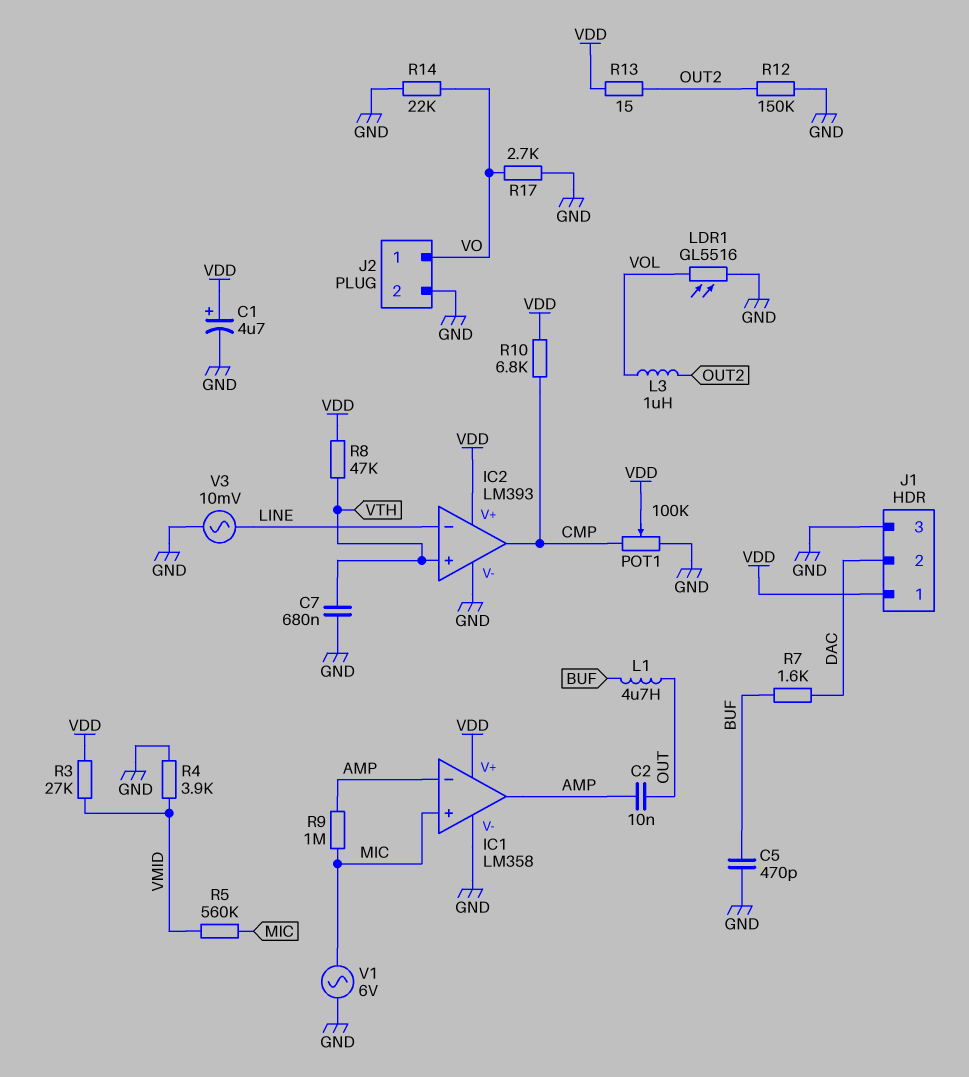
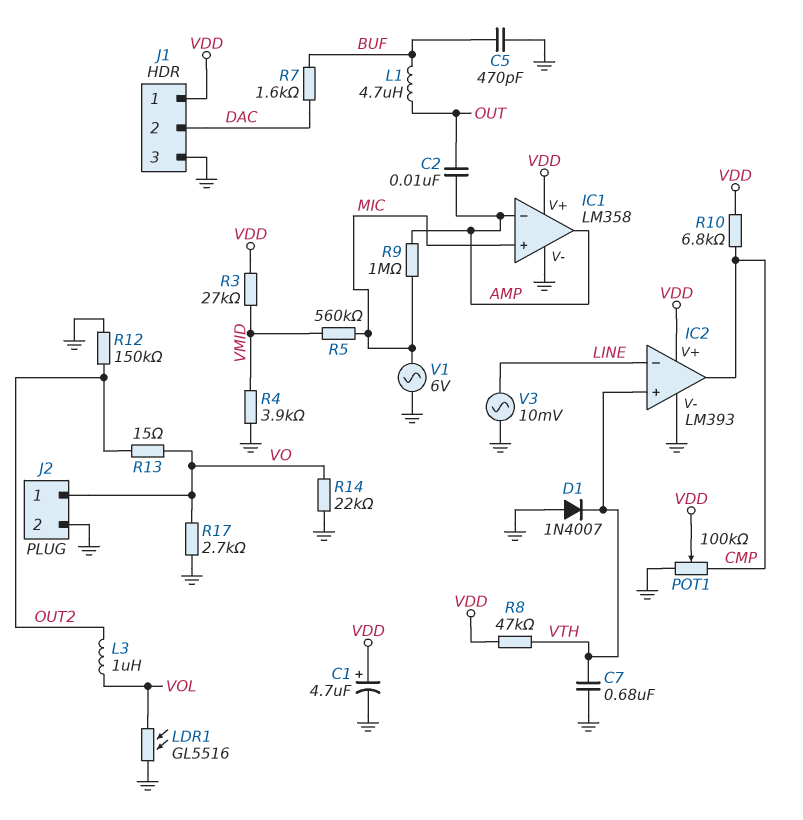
D1: none -> diode 1N4007 (A GND, K VTH)
R13: 15 (OUT2, VDD) -> 15 (OUT2, VO)

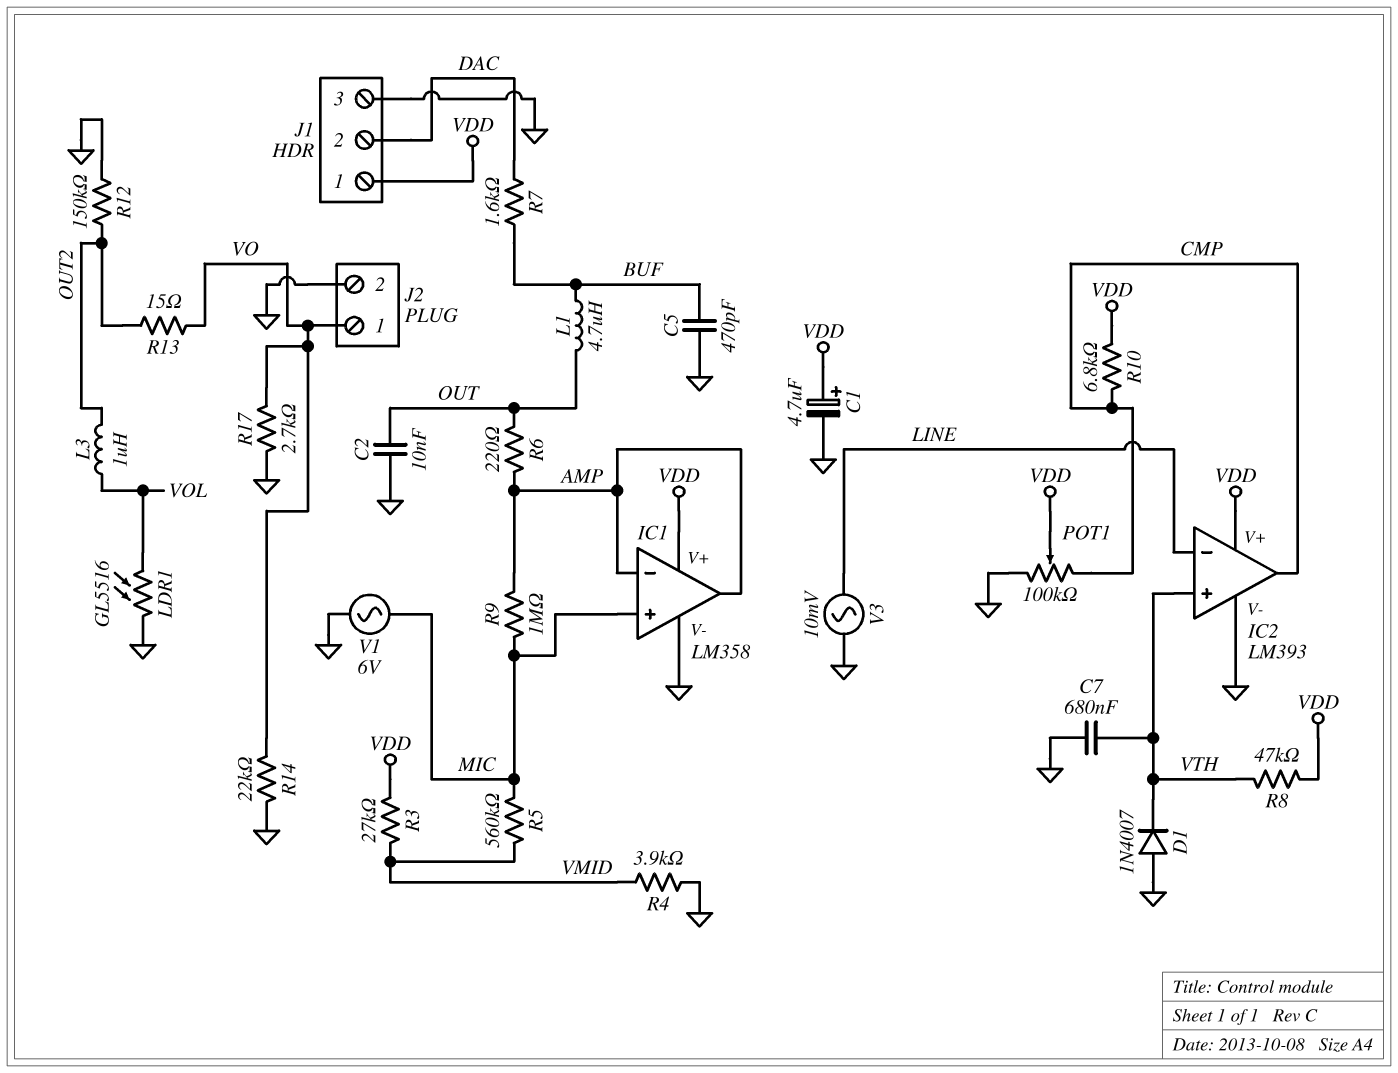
C2: 10nF (AMP, OUT) -> 10nF (GND, OUT)
R6: none -> 220 (AMP, OUT)

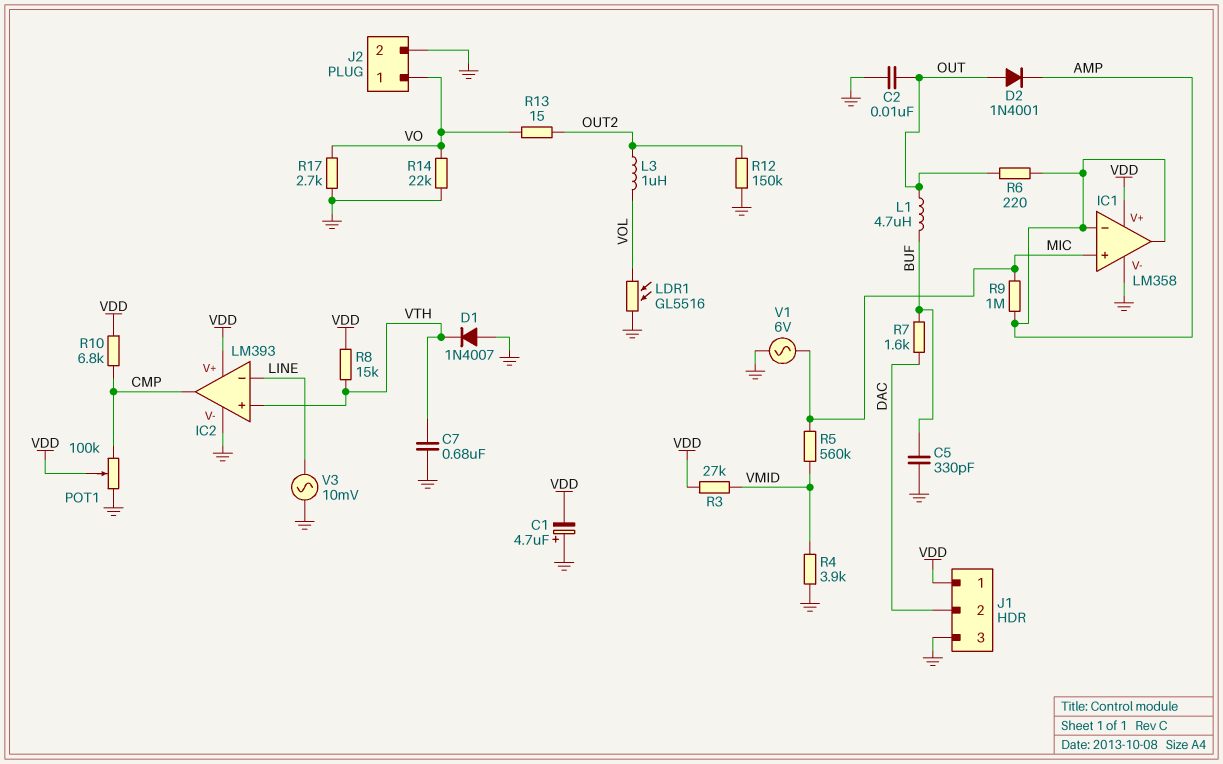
C1: 4.7uF (plus VDD, minus GND) -> 4.7uF (plus GND, minus VDD)
C5: 470pF (BUF, GND) -> 330pF (BUF, GND)
D2: none -> diode 1N4001 (A OUT, K AMP)
R8: 47k (VDD, VTH) -> 15k (VDD, VTH)

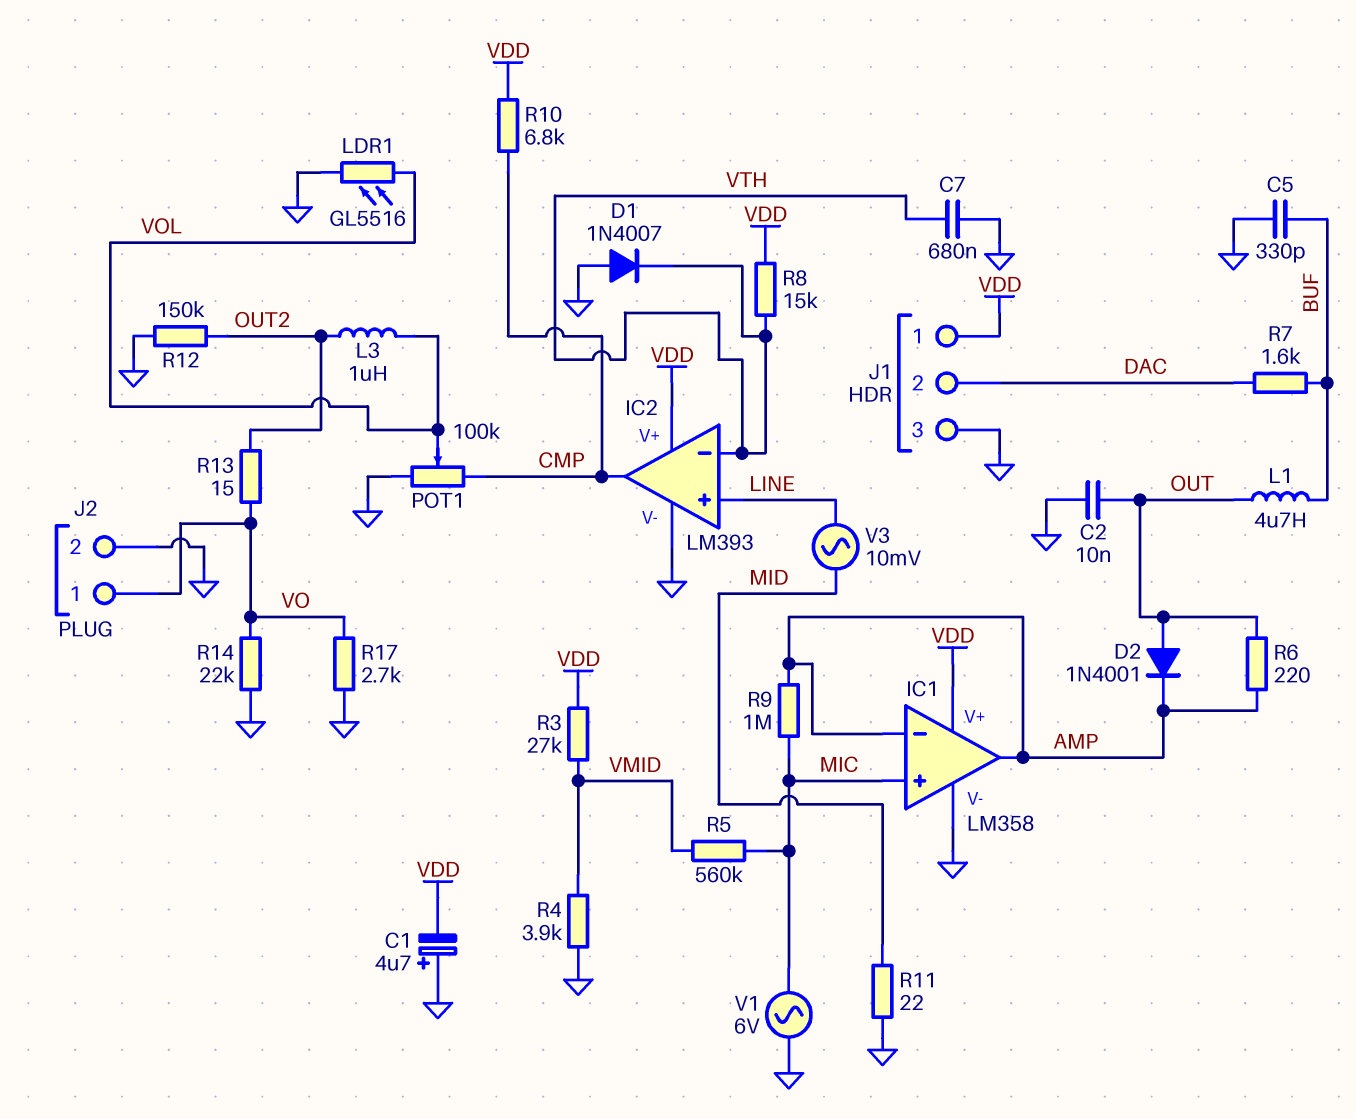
IC2 pin in+: VTH -> LINE
IC2 pin in-: LINE -> VTH
POT1: 100k (CMP, GND, wiper VDD) -> 100k (CMP, GND, wiper VOL)
R11: none -> 22 (GND, MID)
V3: AC 10mV (GND, LINE) -> AC 10mV (LINE, MID)

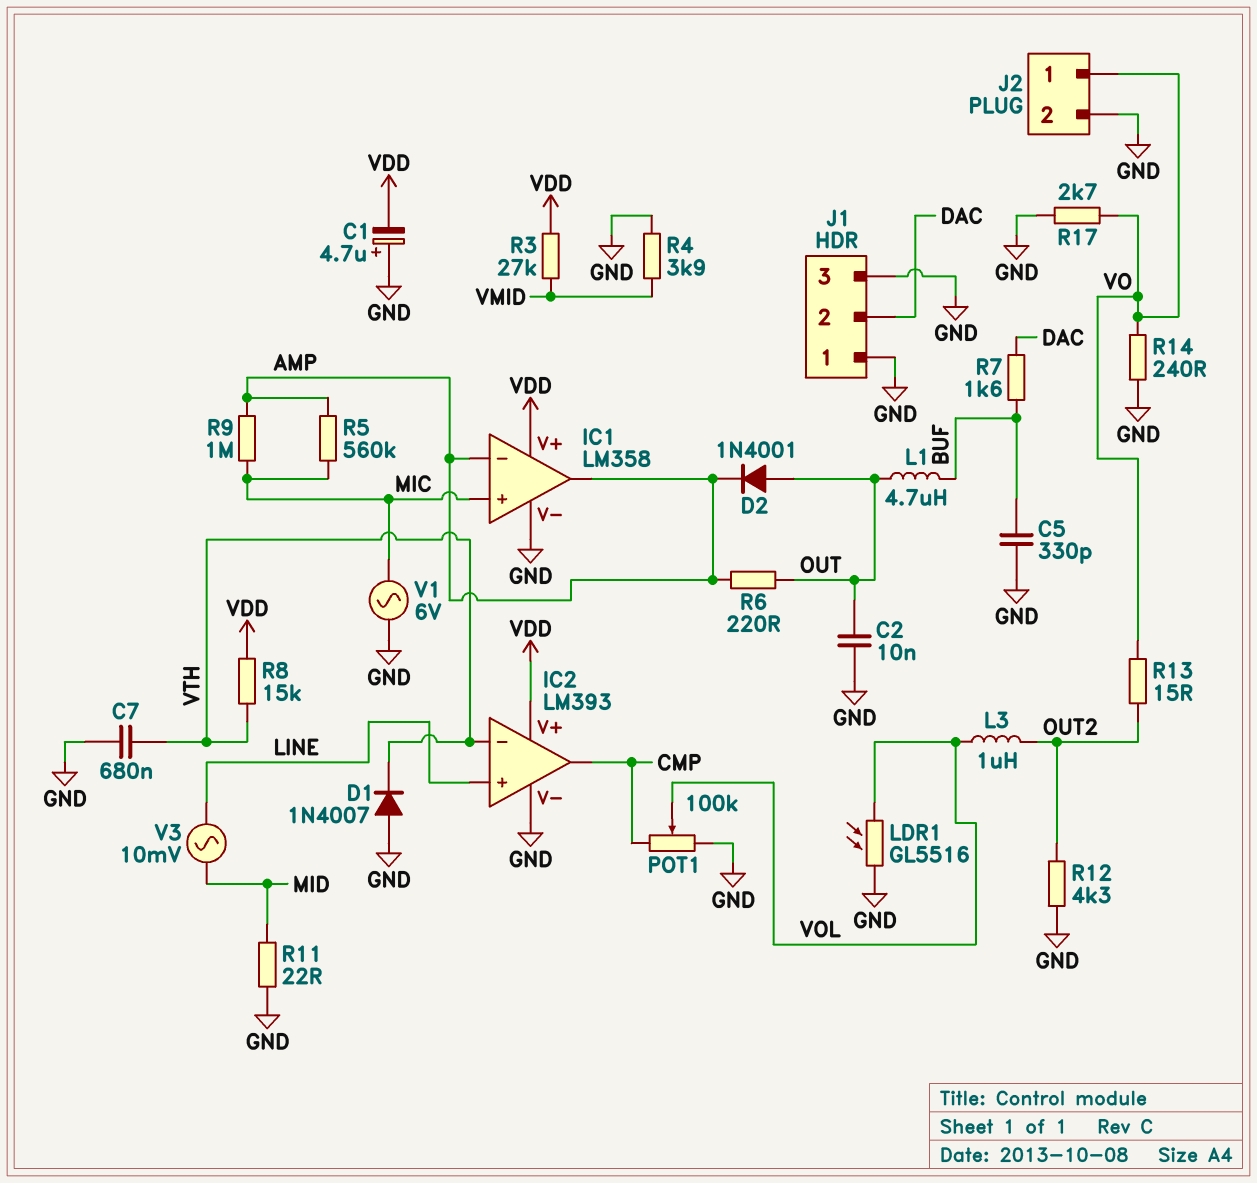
J1 pin 1: VDD -> GND
R5: 560k (MIC, VMID) -> 560k (AMP, MIC)
R10: 6.8k (CMP, VDD) -> none
R12: 150k (GND, OUT2) -> 4.3k (GND, OUT2)
R14: 22k (GND, VO) -> 240 (GND, VO)

